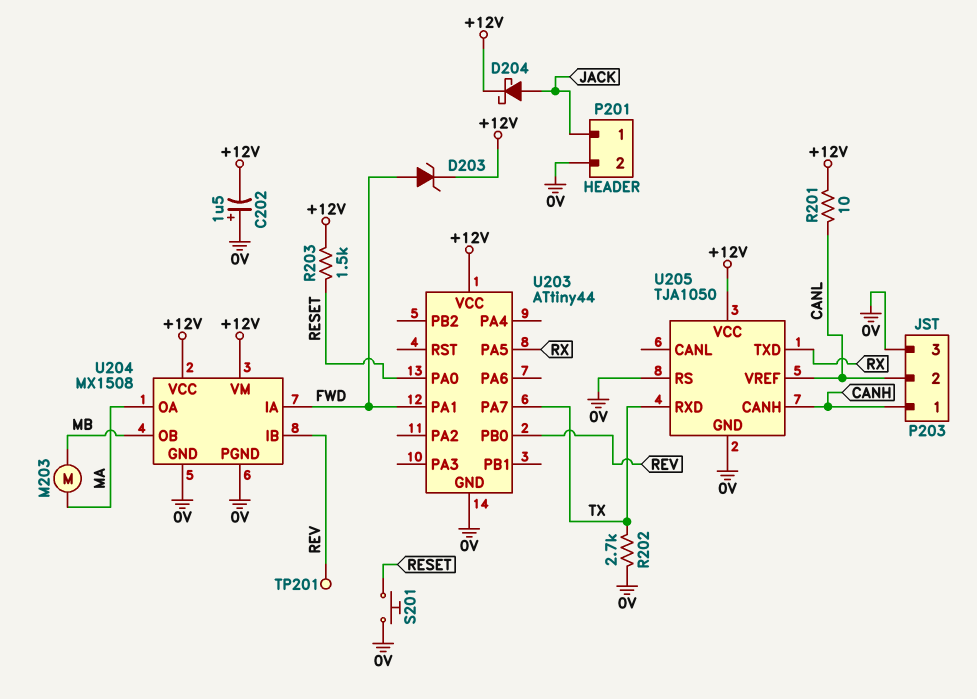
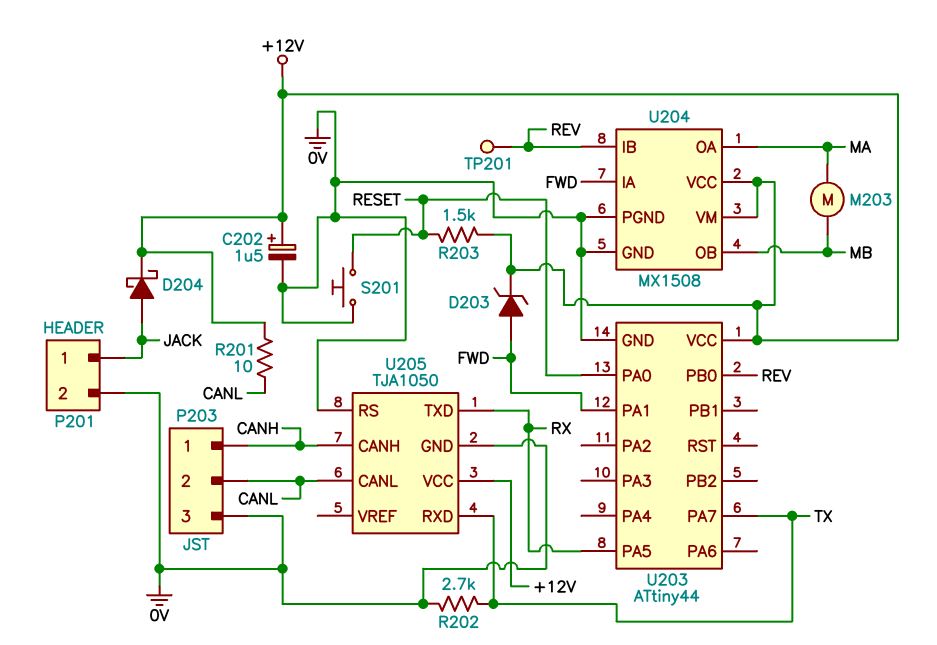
C202: 1.5uF (plus 0V, minus +12V) -> 1.5uF (plus +12V, minus 0V)
U205 pin CANL: none -> CANL
U205 pin VREF: CANL -> none

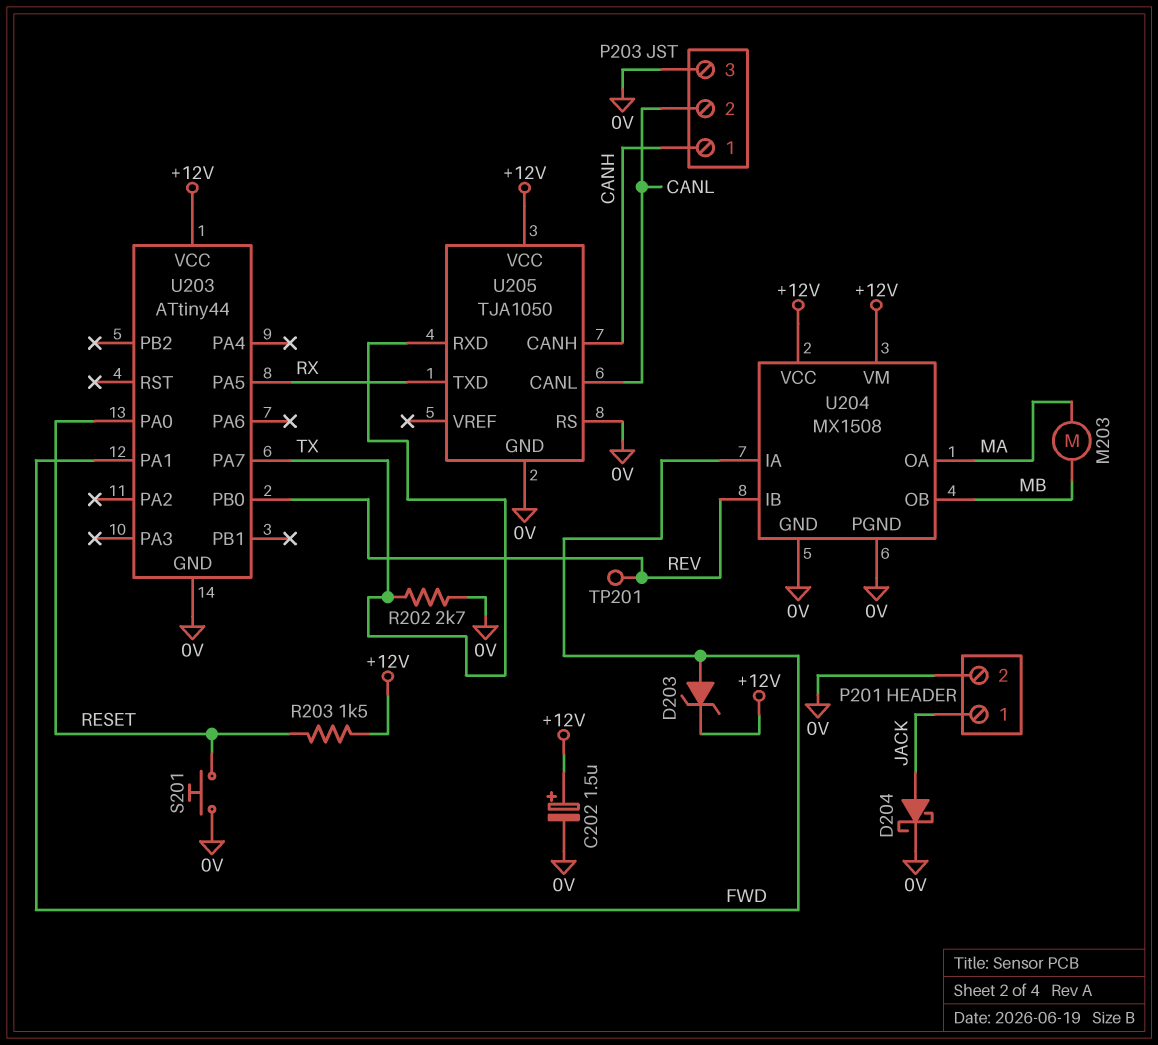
D204: schottky (A JACK, K +12V) -> schottky (A JACK, K 0V)
R201: 10 (+12V, CANL) -> none

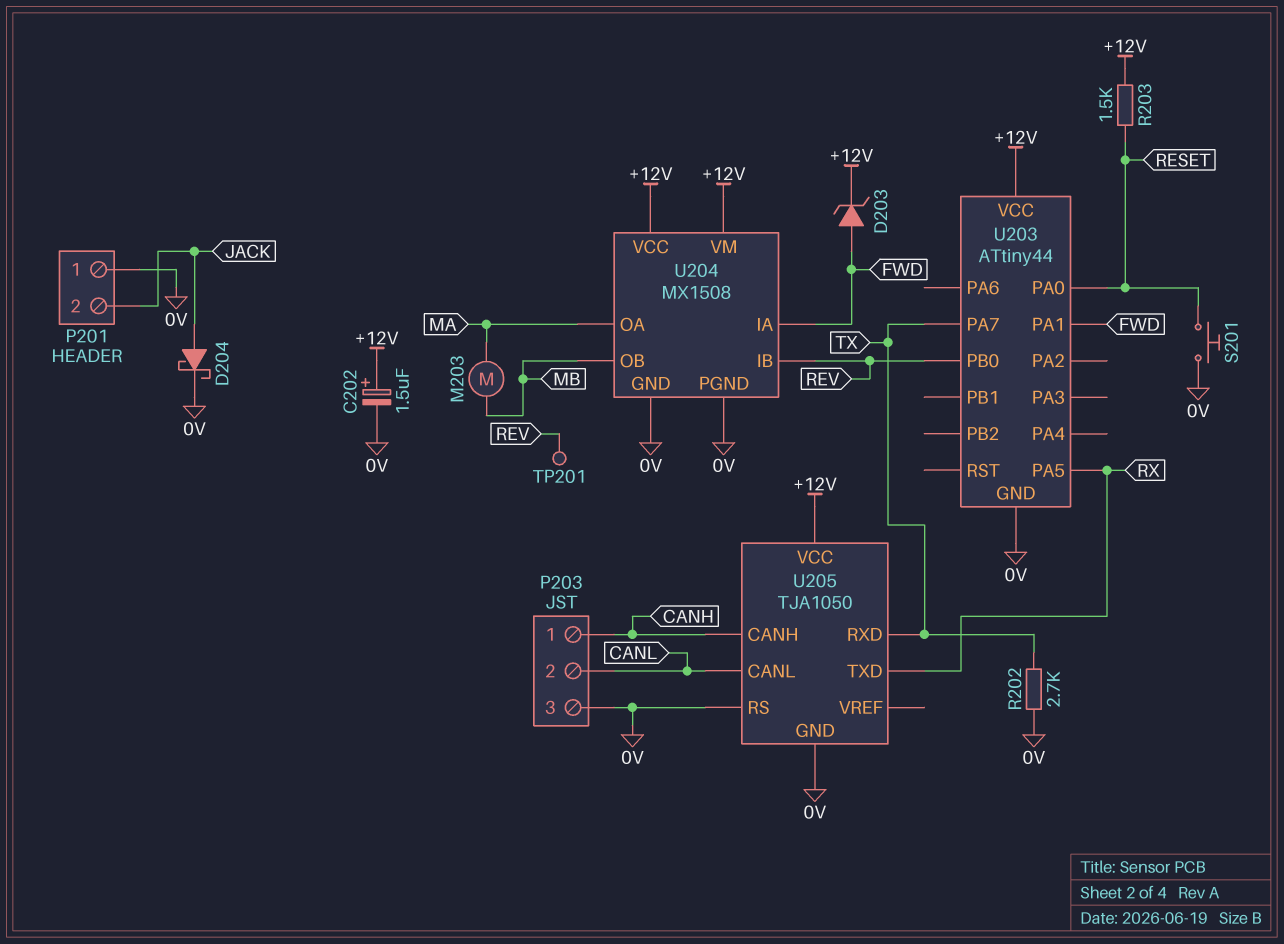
P201 pin 1: JACK -> 0V
P201 pin 2: 0V -> JACK

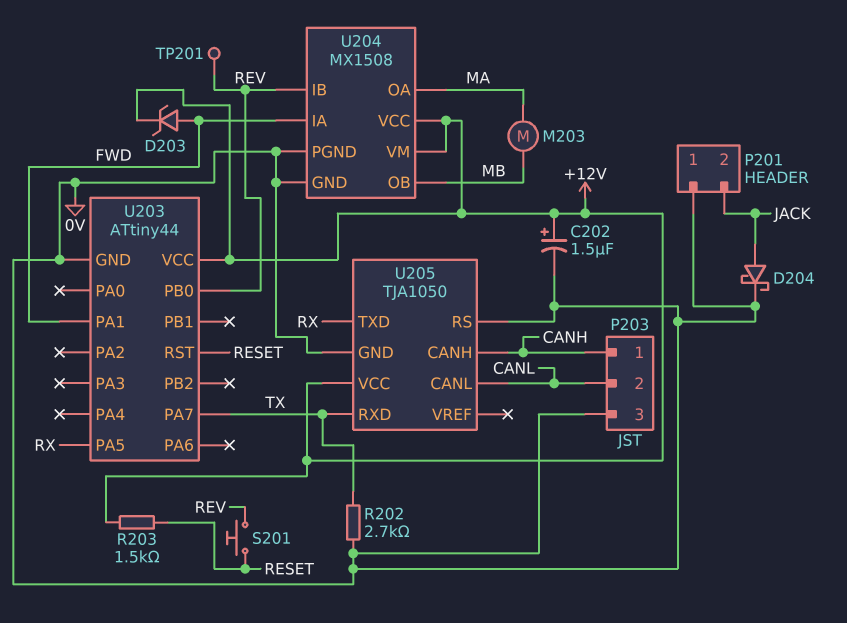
S201: button (0V, RESET) -> button (RESET, REV)
U203 pin PA0: RESET -> none
U203 pin RST: none -> RESET

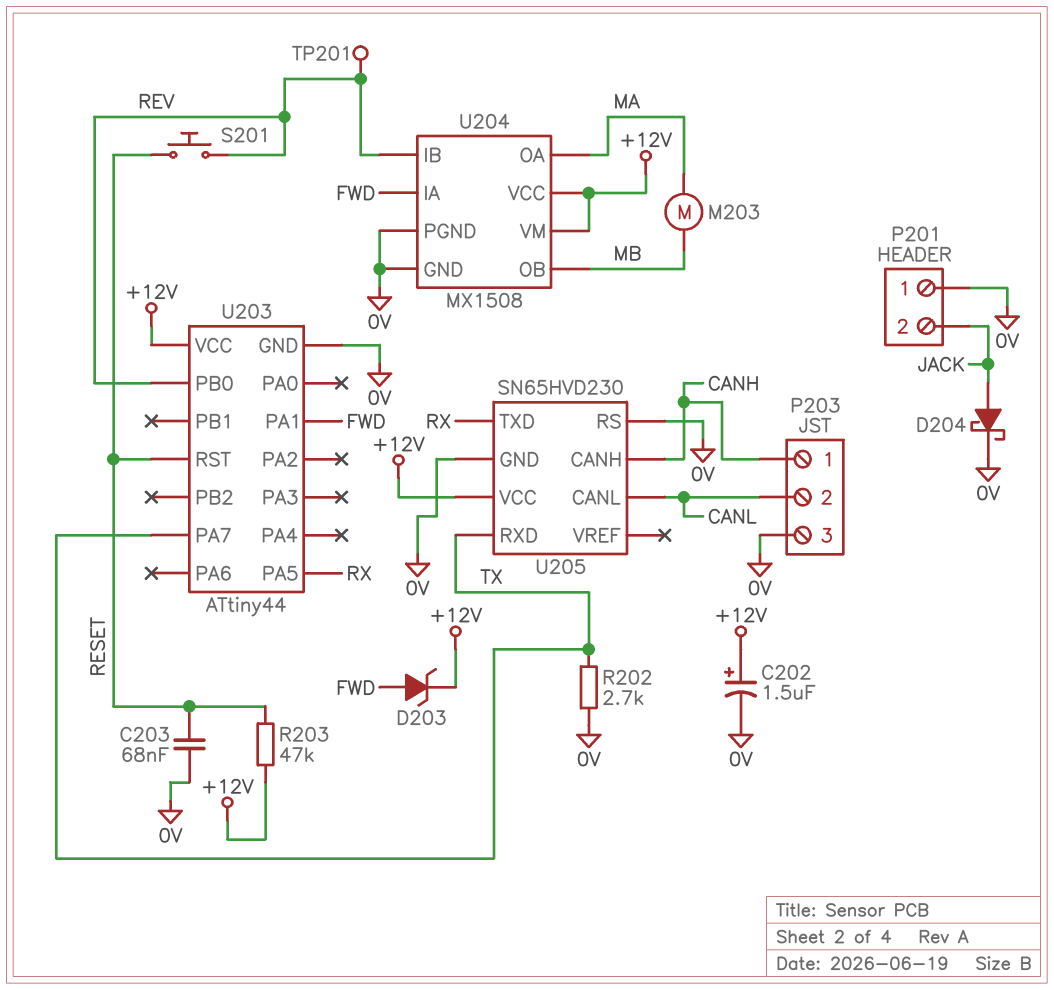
C203: none -> 68nF (0V, RESET)
R203: 1.5k (+12V, RESET) -> 47k (+12V, RESET)
U205: TJA1050 -> SN65HVD230

